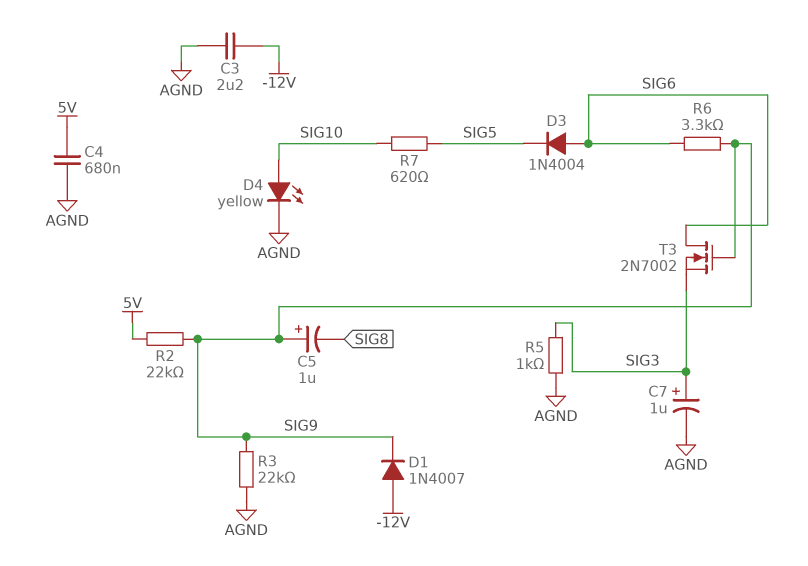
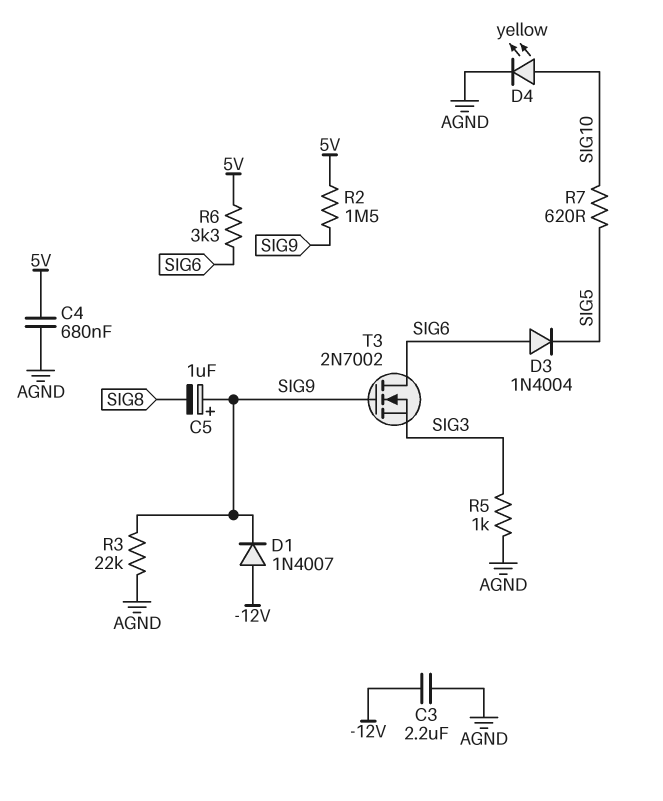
C7: 1uF (plus SIG3, minus AGND) -> none
R2: 22k (5V, SIG9) -> 1.5M (5V, SIG9)
R6: 3.3k (SIG6, SIG9) -> 3.3k (5V, SIG6)

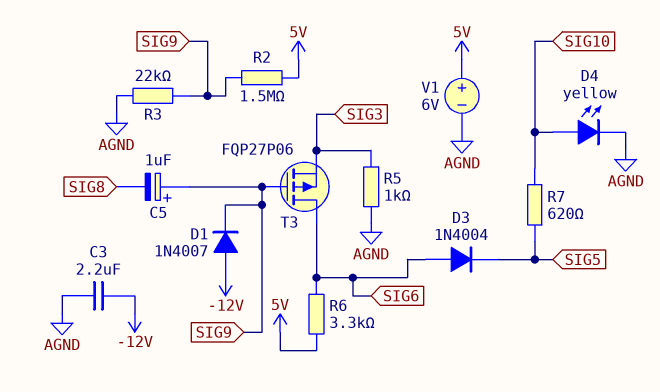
C4: 680nF (5V, AGND) -> none
T3: NMOS 2N7002 (G SIG9, D SIG6, S SIG3) -> PMOS FQP27P06 (G SIG9, D SIG6, S SIG3)
V1: none -> 6V (plus 5V, minus AGND)

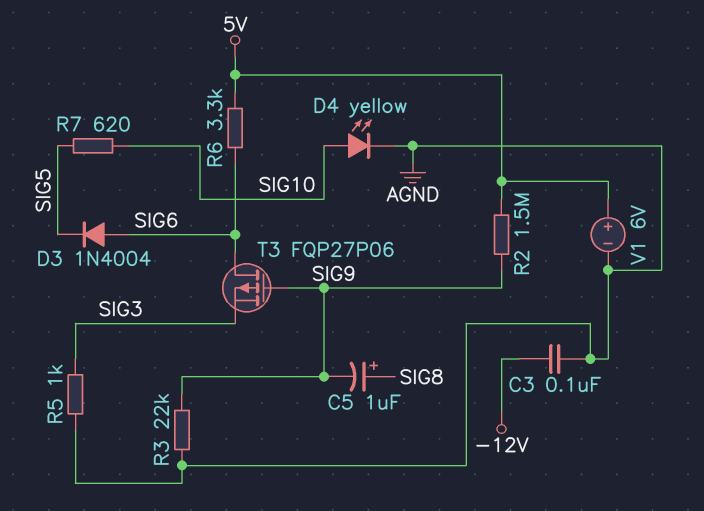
C3: 2.2uF (-12V, AGND) -> 100nF (-12V, AGND)
C5: 1uF (plus SIG9, minus SIG8) -> 1uF (plus SIG8, minus SIG9)
D1: diode 1N4007 (A -12V, K SIG9) -> none

